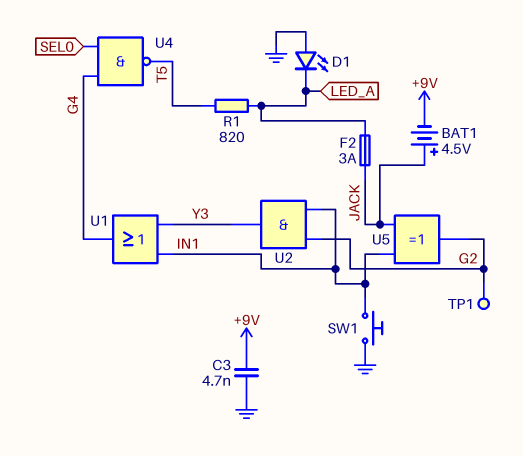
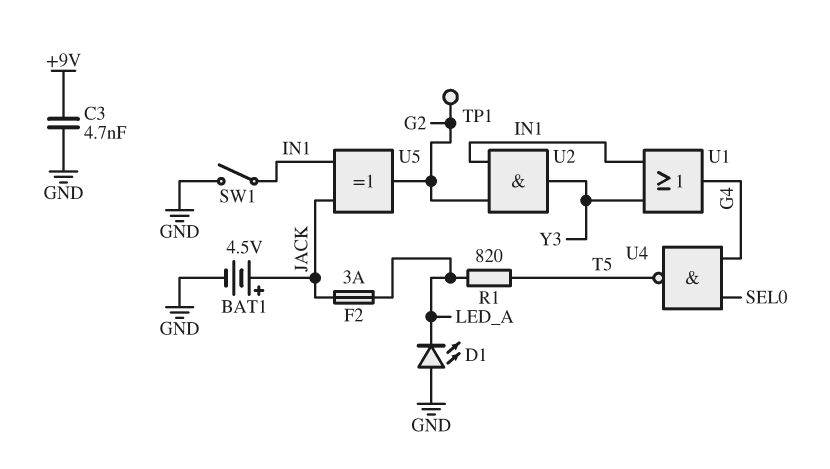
BAT1: 4.5V (plus JACK, minus +9V) -> 4.5V (plus JACK, minus GND)
SW1: button (GND, IN1) -> switch (GND, IN1)

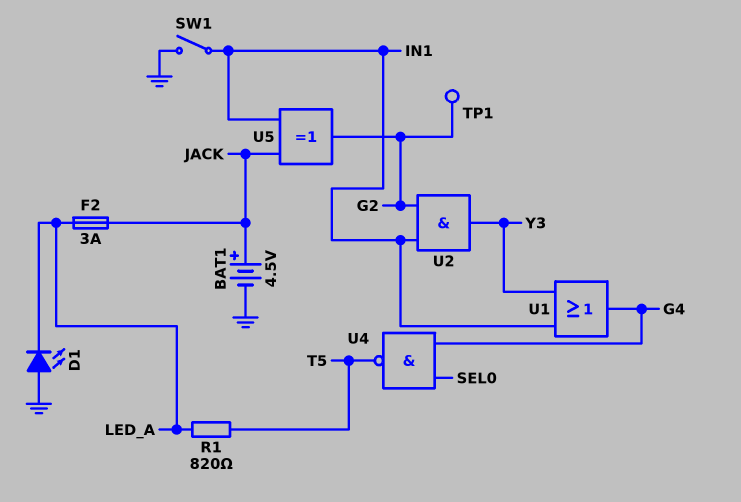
C3: 4.7nF (+9V, GND) -> none

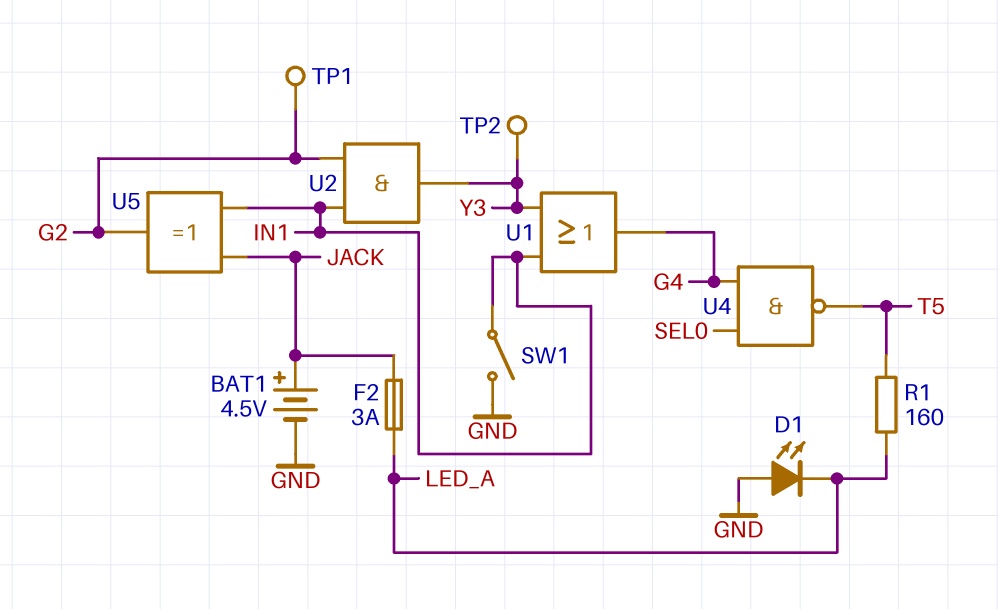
R1: 820 (LED_A, T5) -> 160 (LED_A, T5)
TP2: none -> test point (Y3)

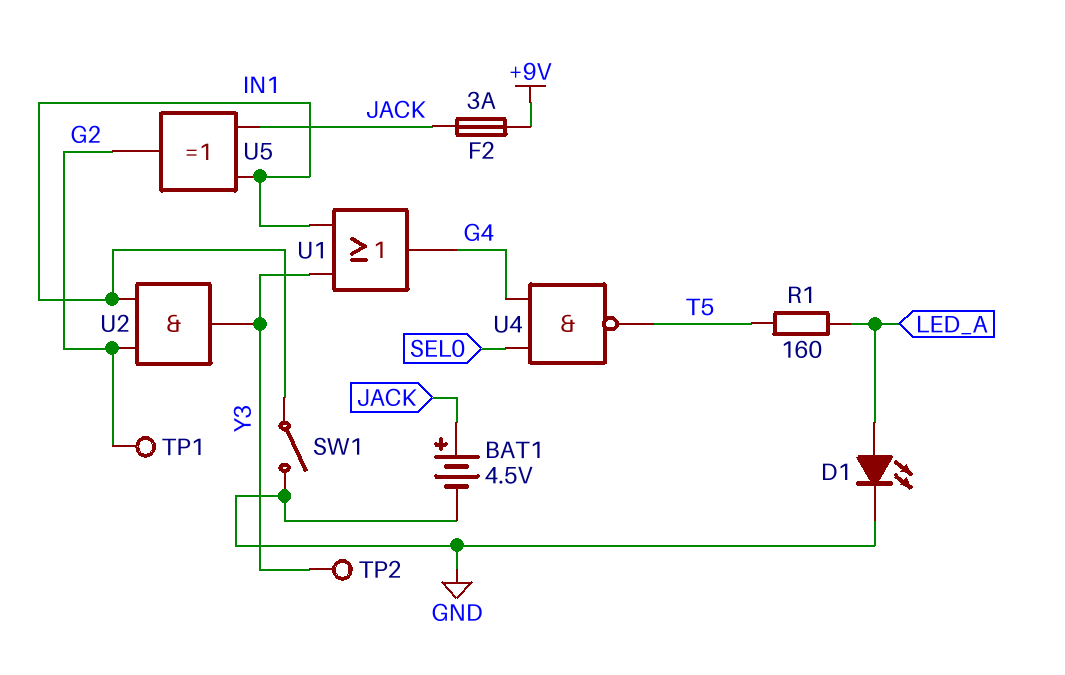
D1: LED (A GND, K LED_A) -> LED (A LED_A, K GND)
F2: 3A (JACK, LED_A) -> 3A (+9V, JACK)

